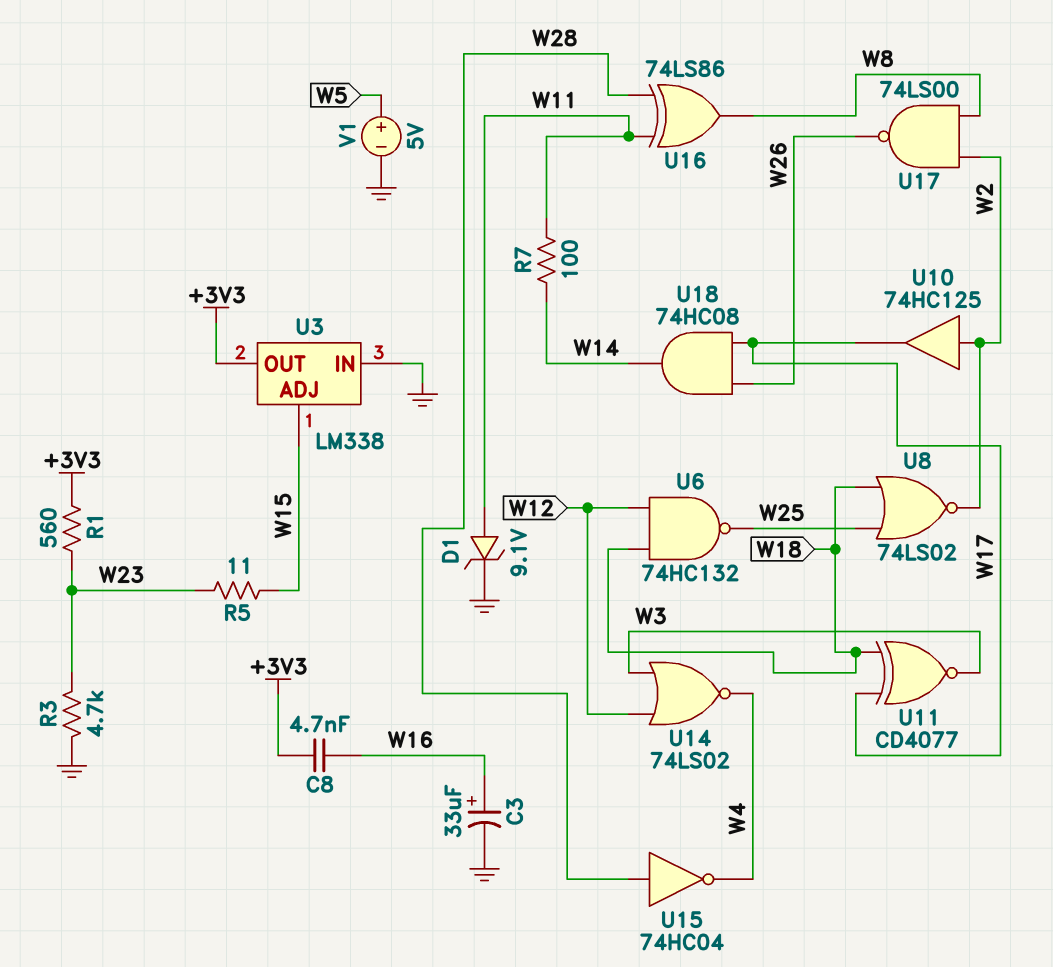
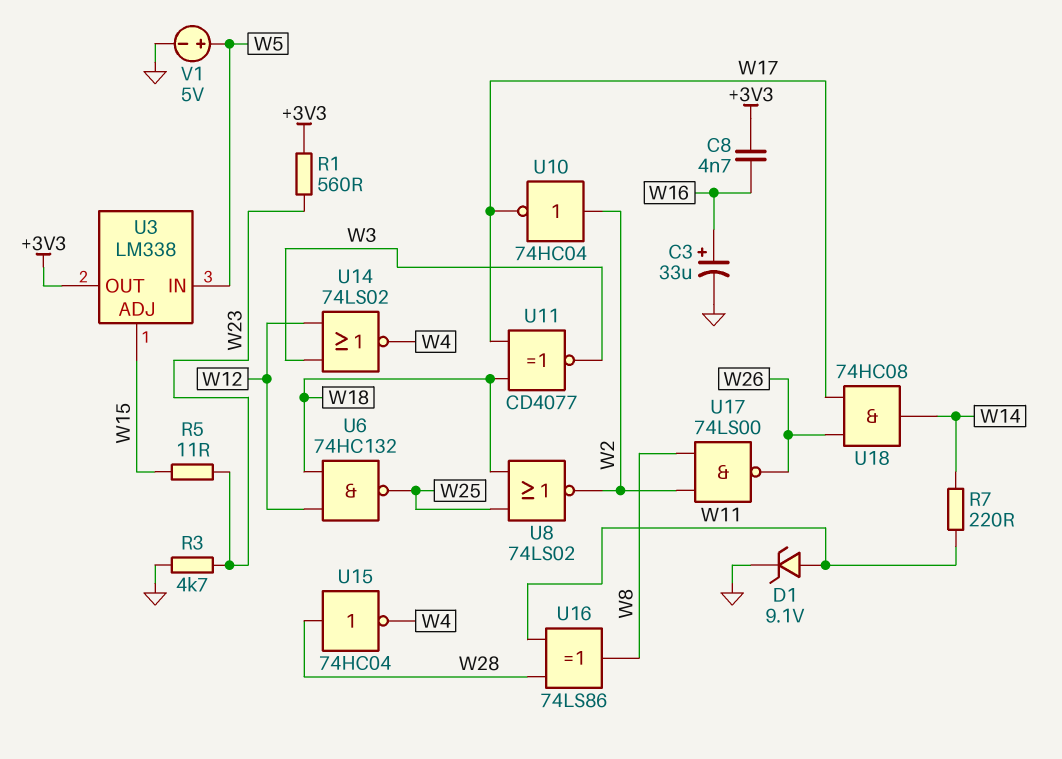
R7: 100 (W11, W14) -> 220 (W11, W14)
U3 pin IN: GND -> W5
U10: buffer 74HC125 (in W2, out W17) -> NOT 74HC04 (in W2, out W17)

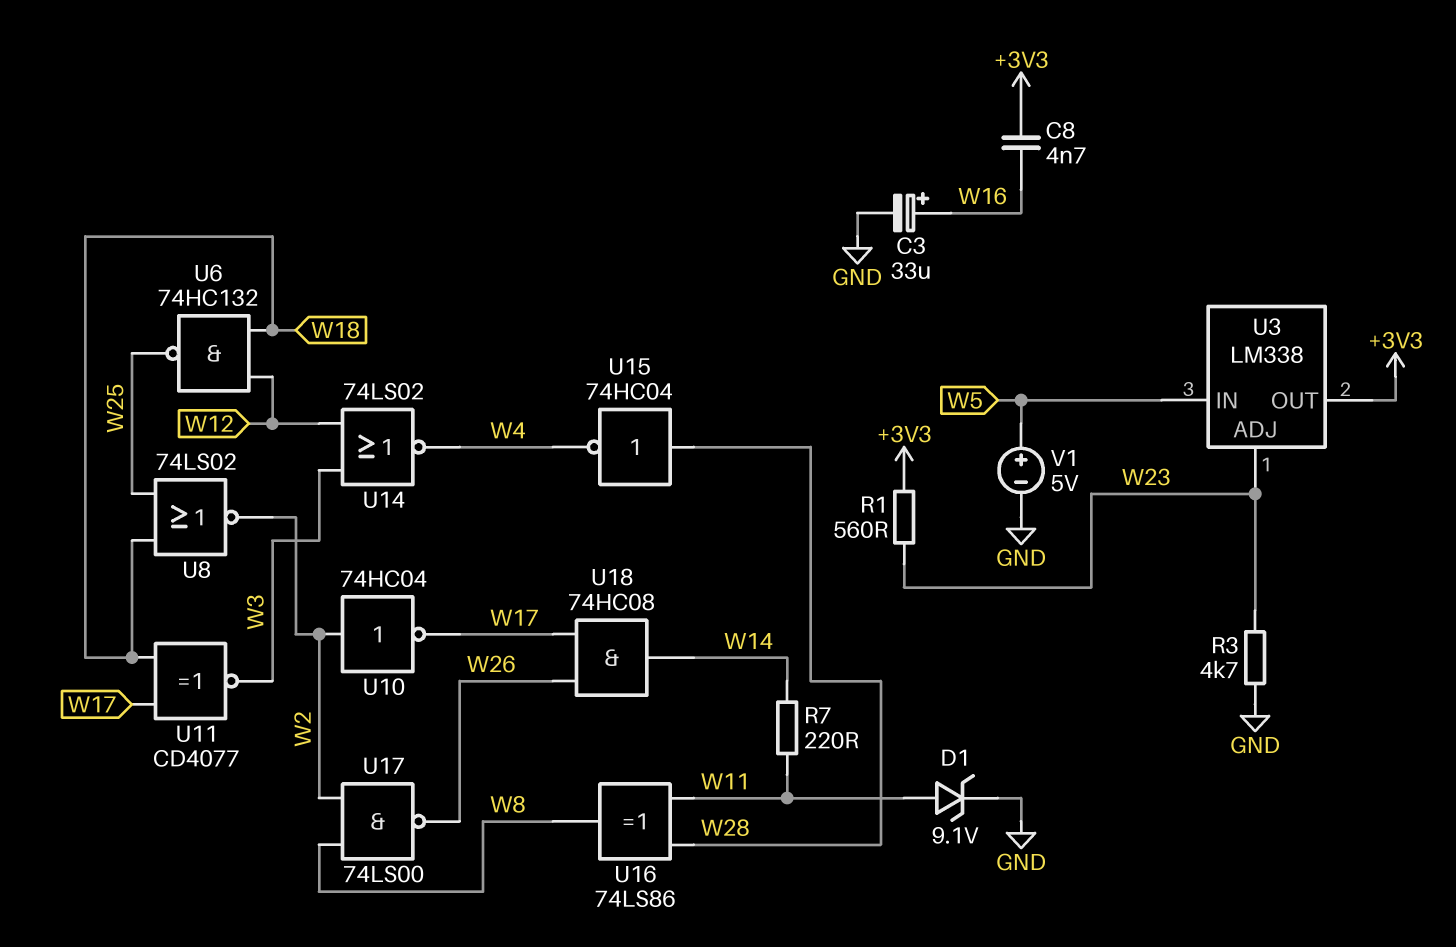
R5: 11 (W15, W23) -> none
U3 pin ADJ: W15 -> W23

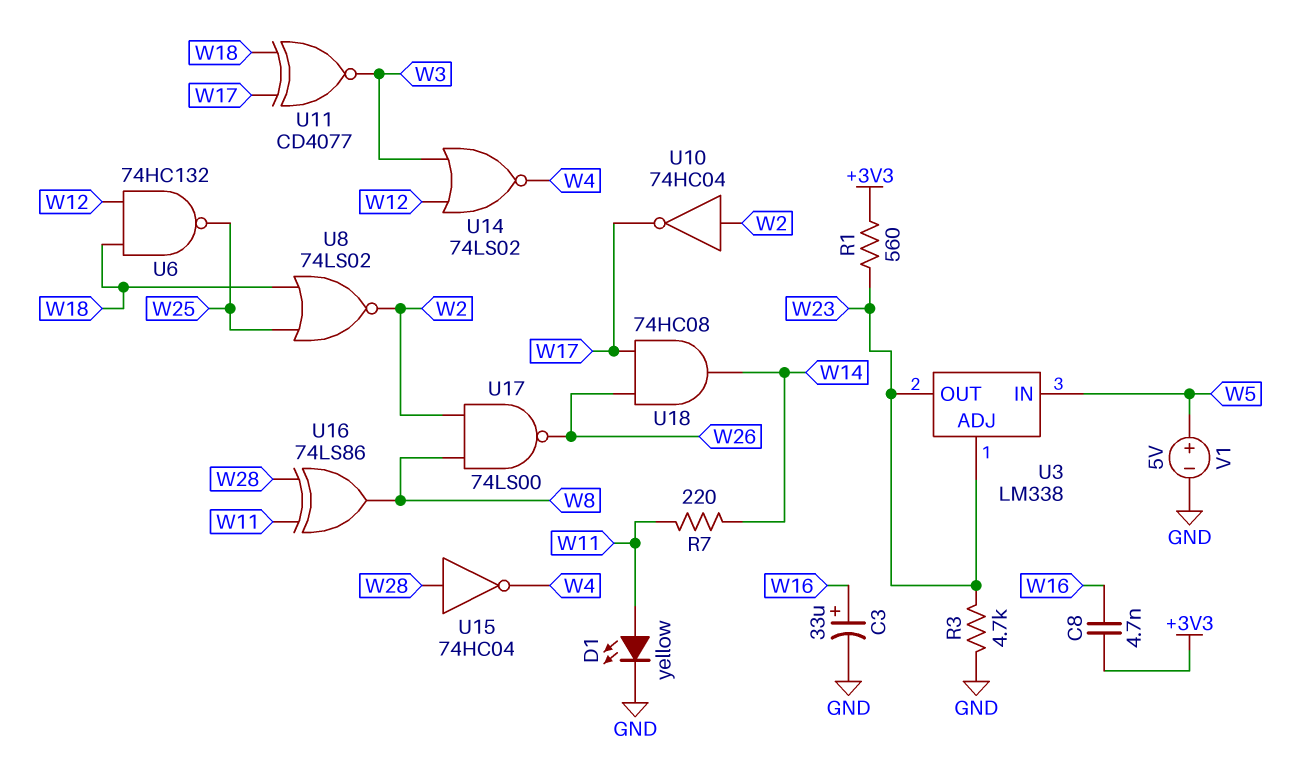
D1: zener 9.1V (A W11, K GND) -> LED yellow (A W11, K GND)
U3 pin OUT: +3V3 -> W23

